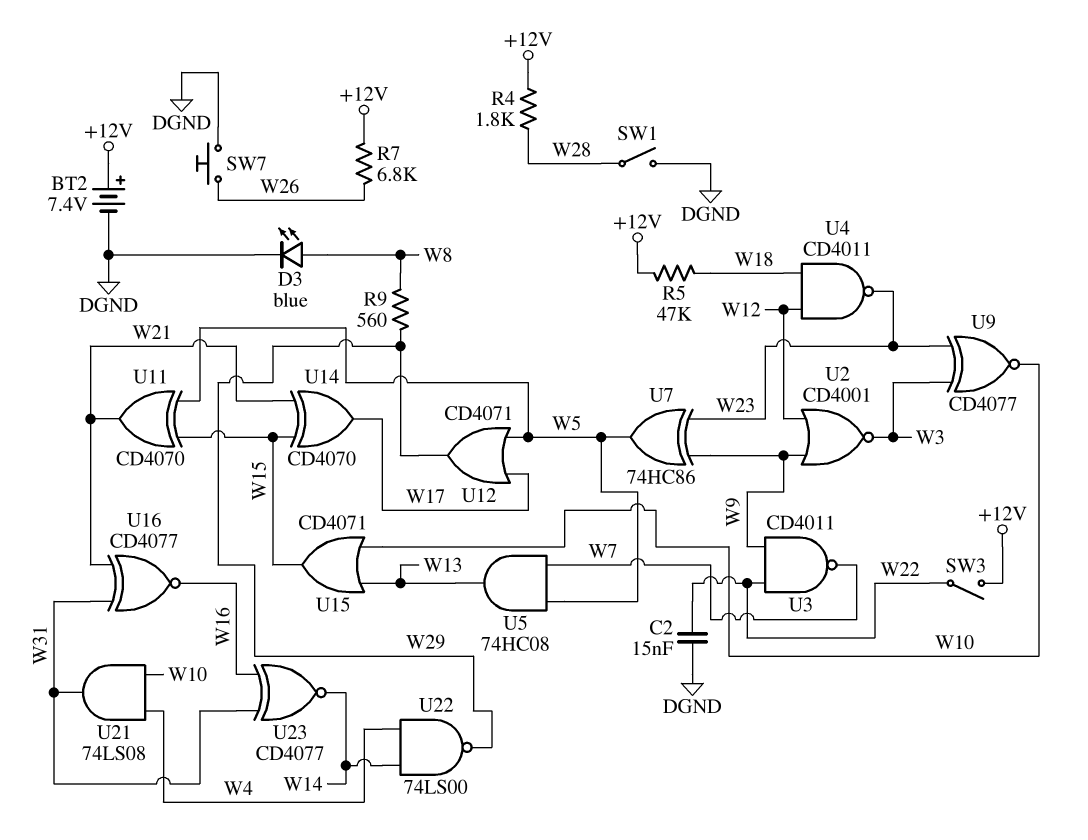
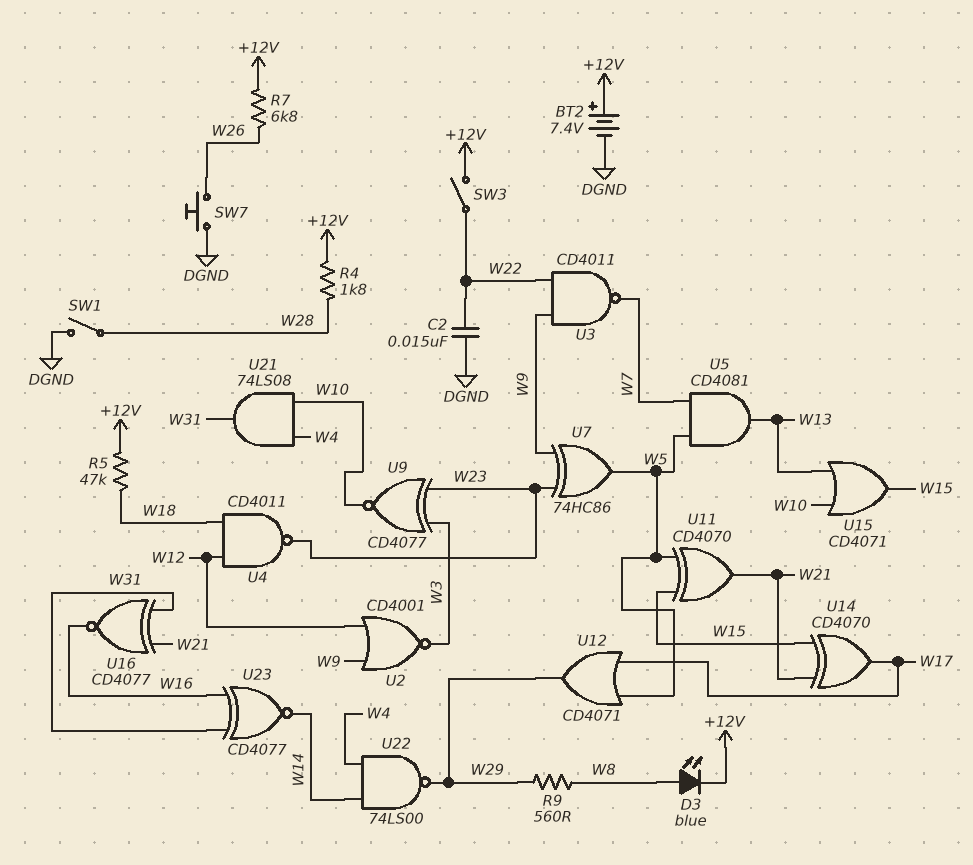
D3: LED blue (A W8, K DGND) -> LED blue (A W8, K +12V)
U5: AND 74HC08 (in W5, in W7, out W13) -> AND CD4081 (in W5, in W7, out W13)

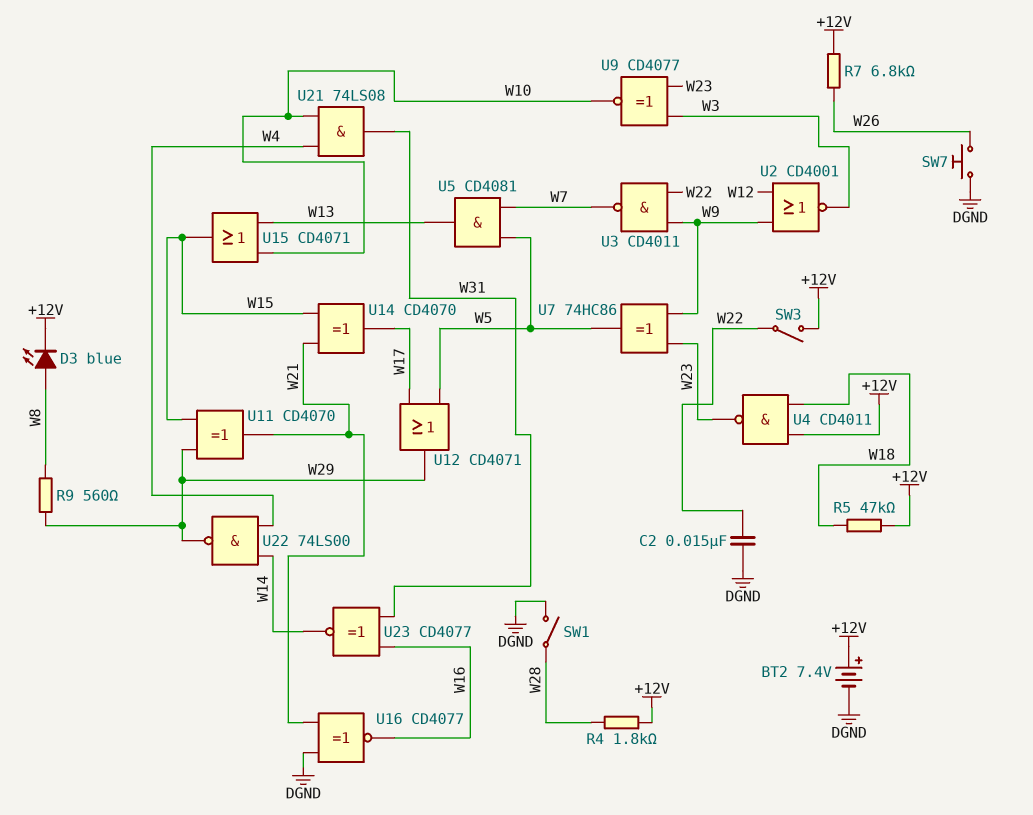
U4: NAND CD4011 (in W12, in W18, out W23) -> NAND CD4011 (in +12V, in W18, out W23)
U11: XOR CD4070 (in W5, in W15, out W21) -> XOR CD4070 (in W15, in W29, out W21)
U16: XNOR CD4077 (in W21, in W31, out W16) -> XNOR CD4077 (in DGND, in W21, out W16)

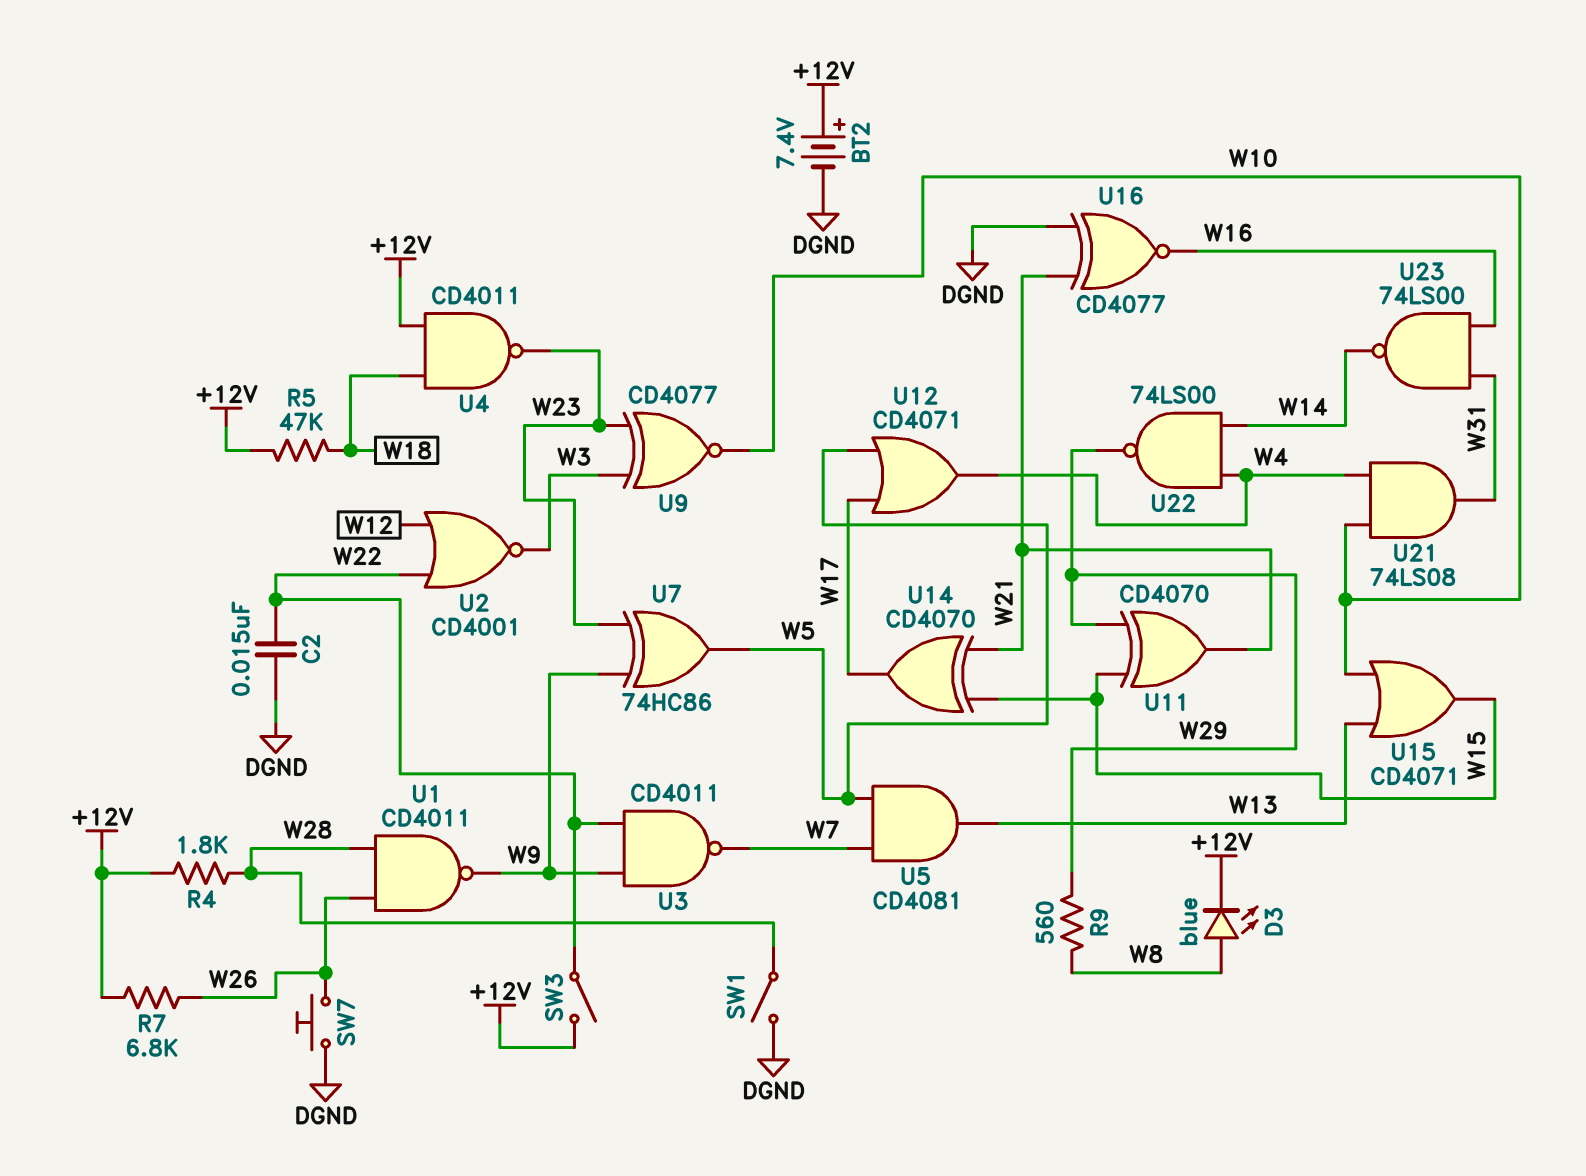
U1: none -> NAND CD4011 (in W26, in W28, out W9)
U2: NOR CD4001 (in W9, in W12, out W3) -> NOR CD4001 (in W12, in W22, out W3)
U12: OR CD4071 (in W5, in W17, out W29) -> OR CD4071 (in W5, in W17, out W4)
U23: XNOR CD4077 (in W16, in W31, out W14) -> NAND 74LS00 (in W16, in W31, out W14)

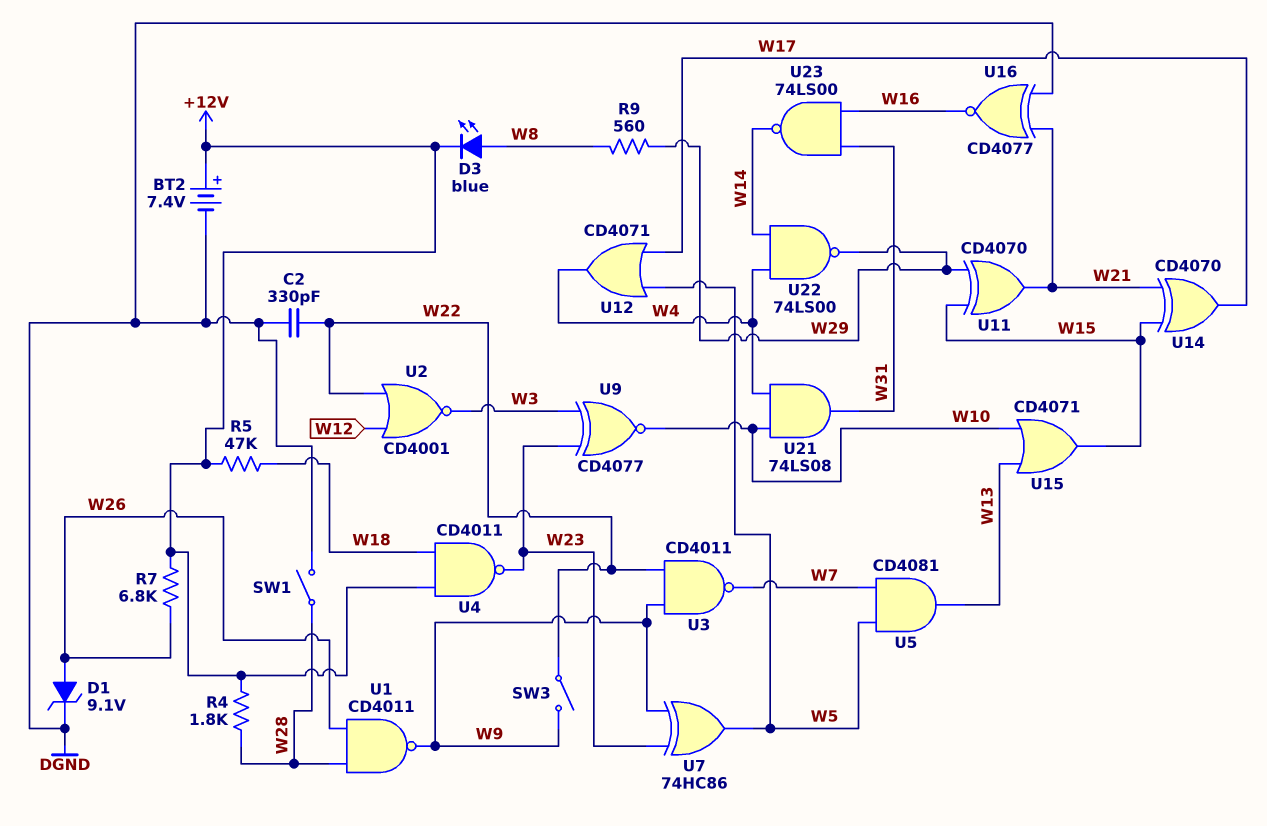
C2: 15nF (DGND, W22) -> 330pF (DGND, W22)
D1: none -> zener 9.1V (A W26, K DGND)
SW3: switch (+12V, W22) -> switch (W9, W22)
SW7: button (DGND, W26) -> none

